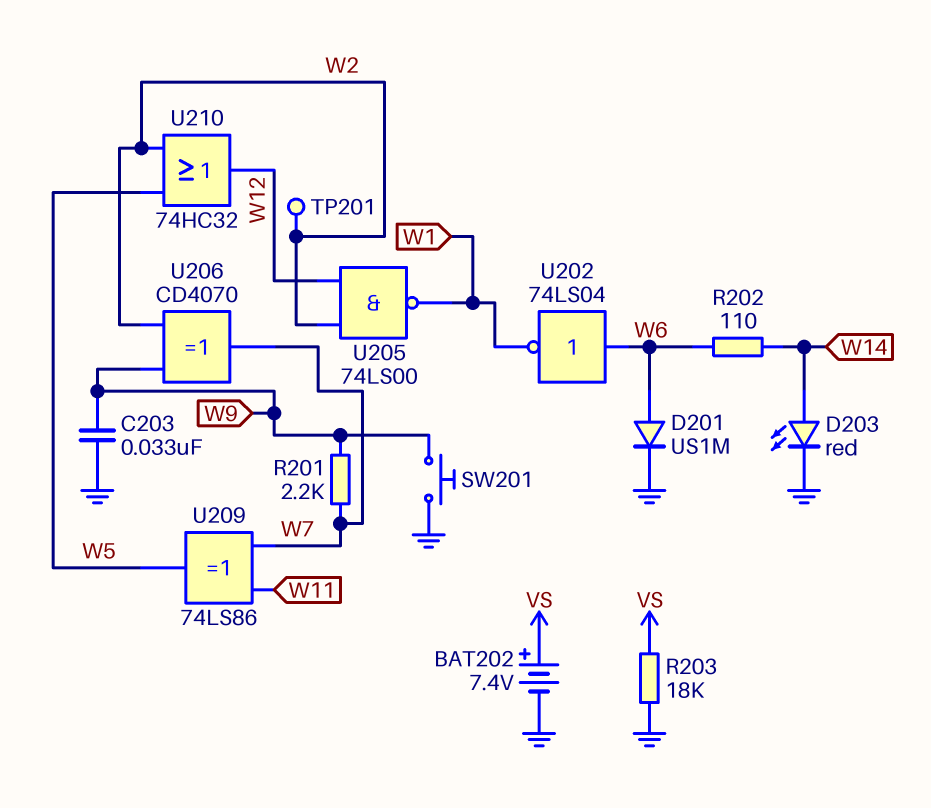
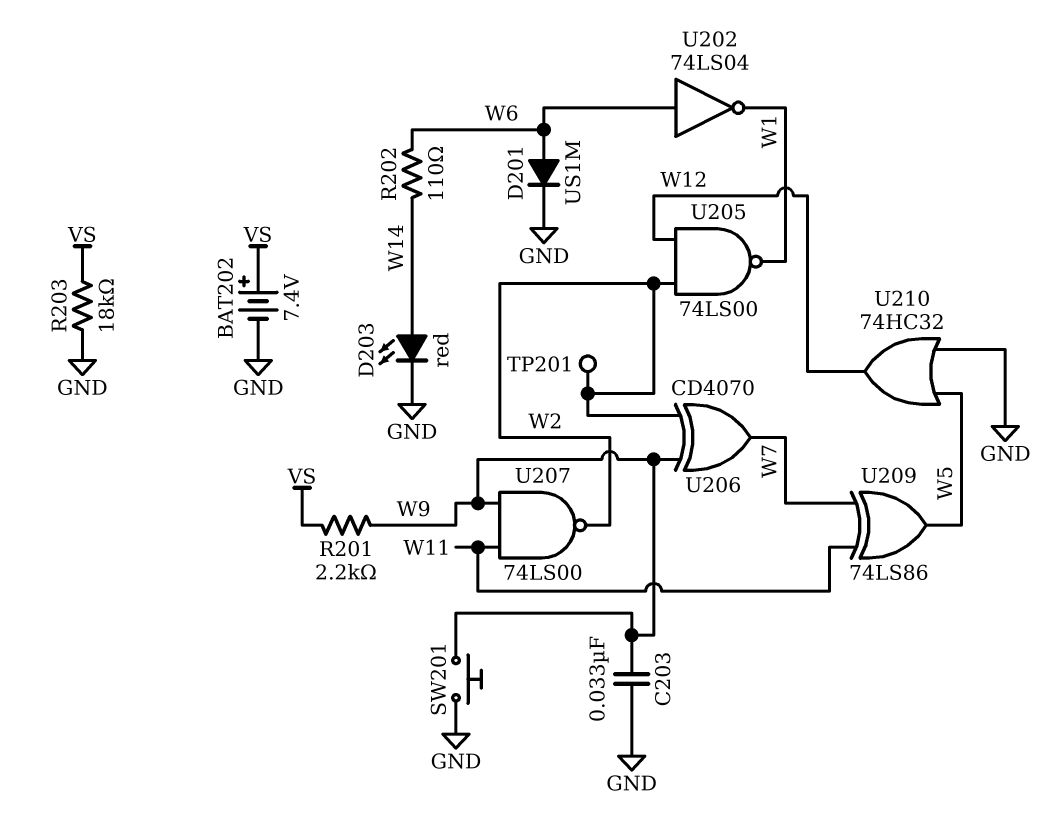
R201: 2.2k (W7, W9) -> 2.2k (VS, W9)
U207: none -> NAND 74LS00 (in W9, in W11, out W2)
U210: OR 74HC32 (in W2, in W5, out W12) -> OR 74HC32 (in GND, in W5, out W12)

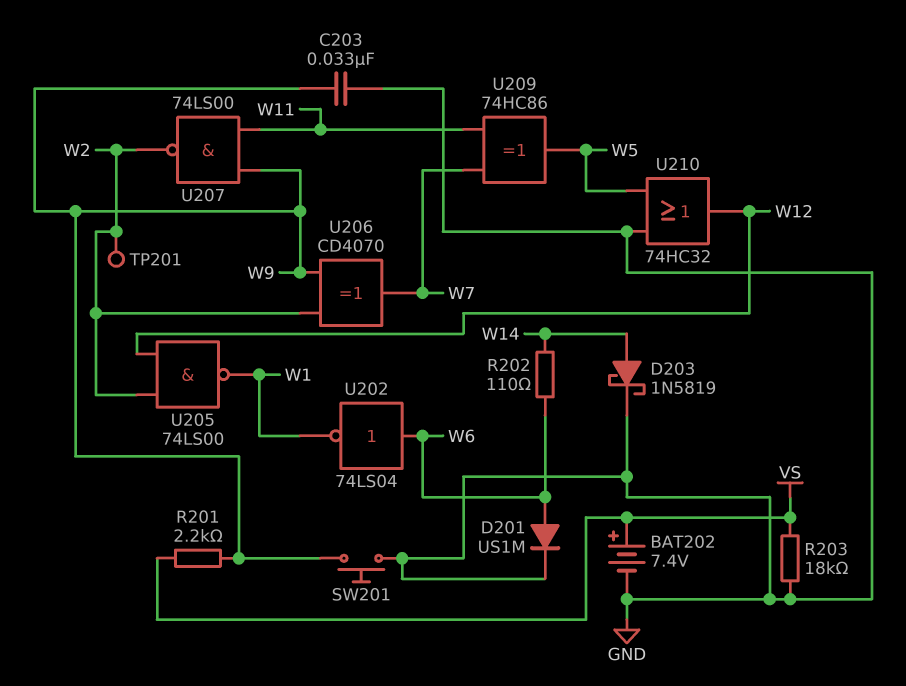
D203: LED red (A W14, K GND) -> schottky 1N5819 (A W14, K GND)
U209: XOR 74LS86 (in W7, in W11, out W5) -> XOR 74HC86 (in W7, in W11, out W5)

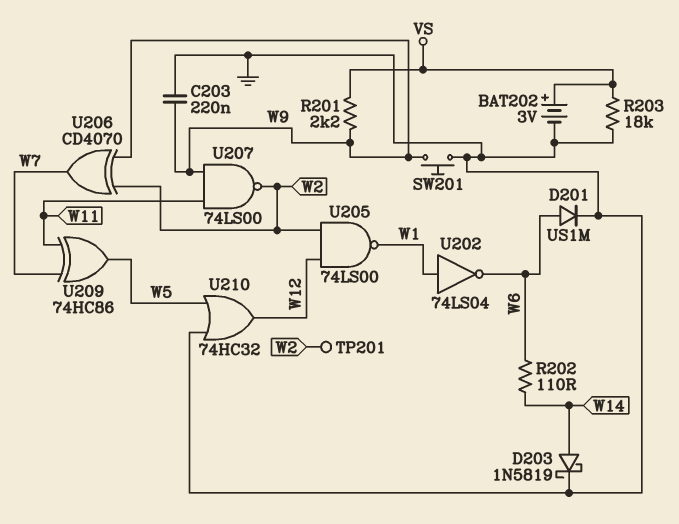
BAT202: 7.4V (plus VS, minus GND) -> 3V (plus VS, minus GND)
C203: 33nF (GND, W9) -> 220nF (GND, W9)
U202: NOT 74LS04 (in W6, out W1) -> NOT 74LS04 (in W1, out W6)

